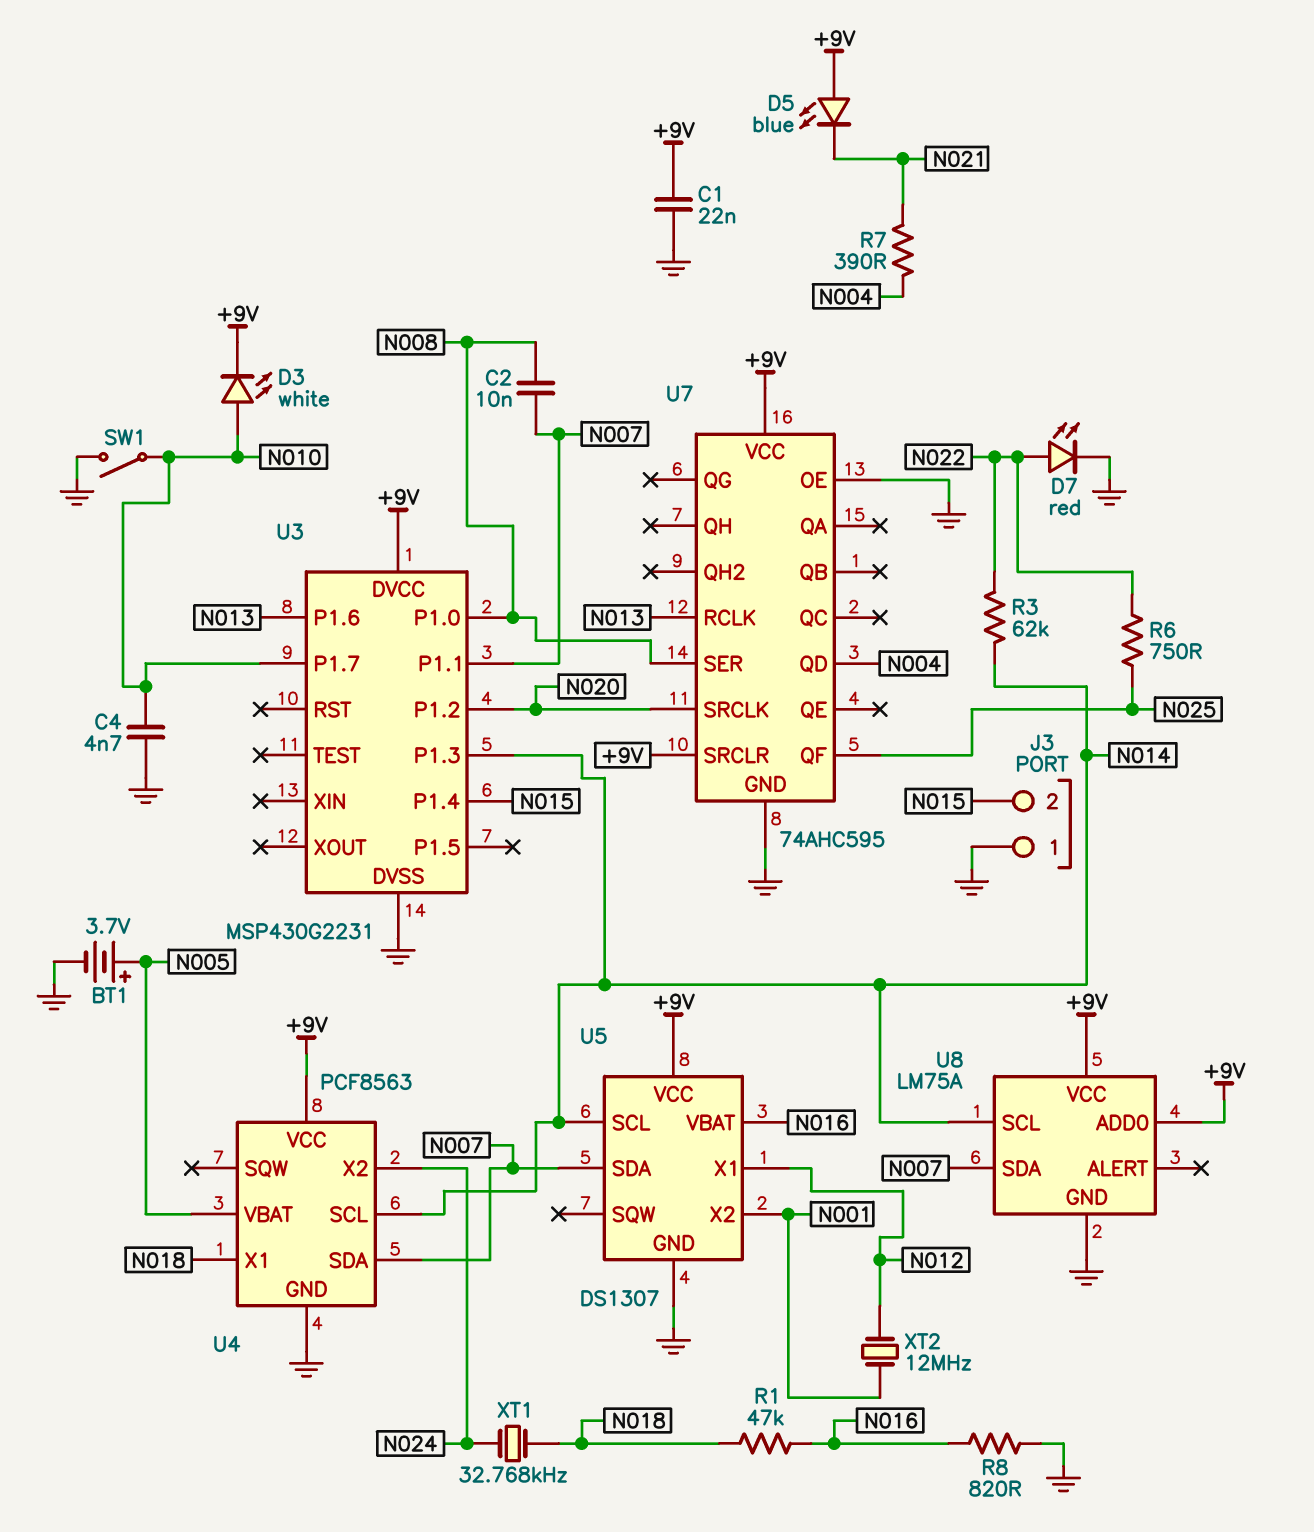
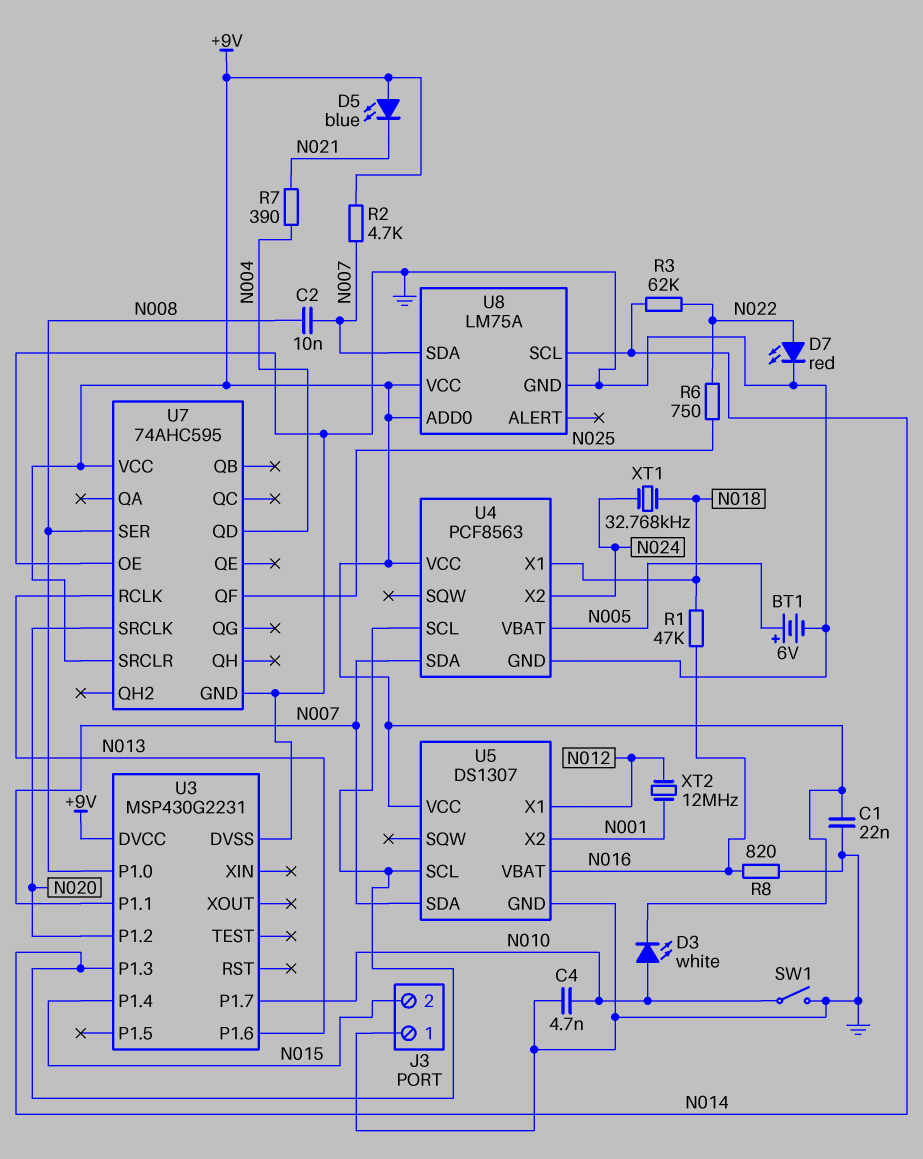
BT1: 3.7V (plus N005, minus GND) -> 6V (plus N005, minus GND)
R2: none -> 4.7k (+9V, N007)

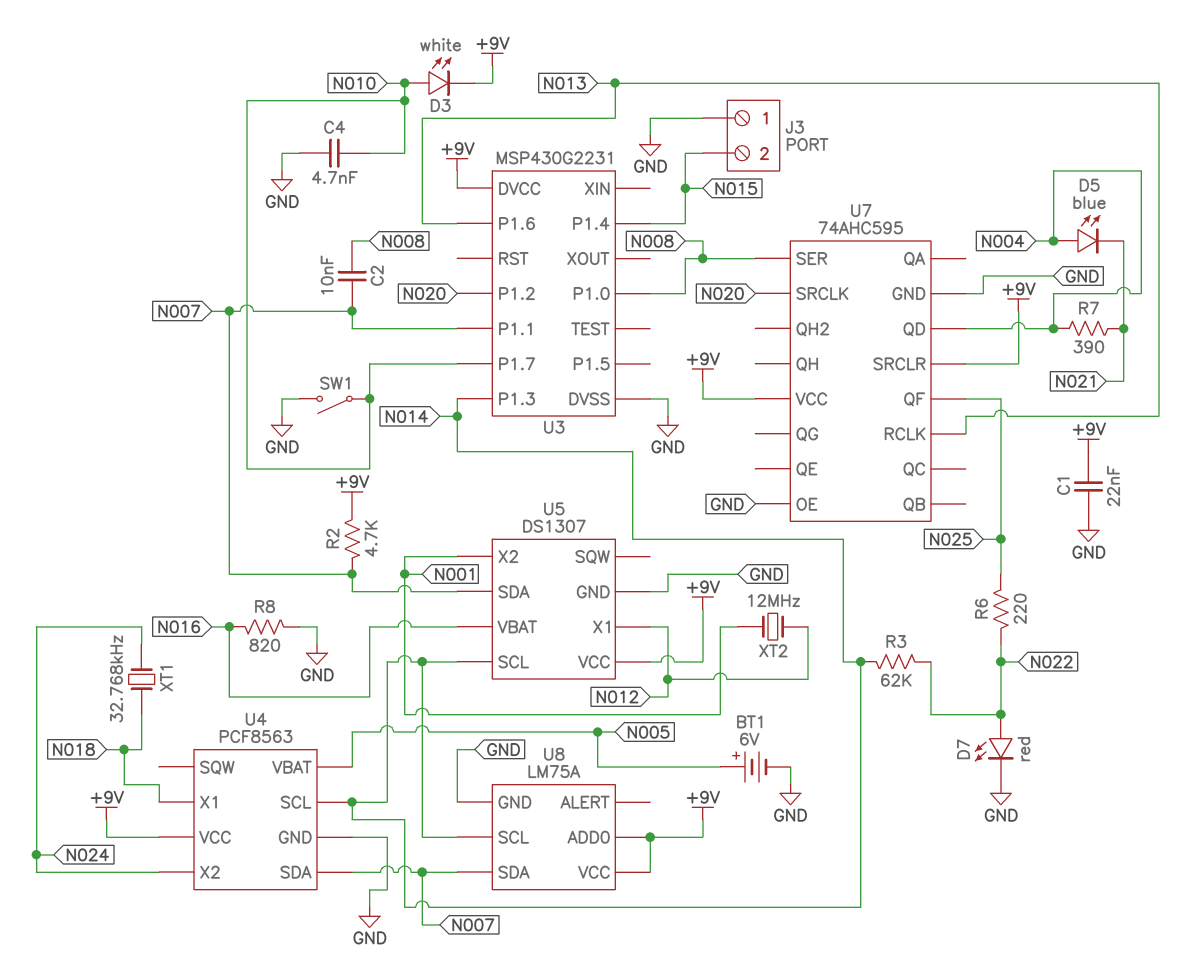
D5: LED blue (A +9V, K N021) -> LED blue (A N004, K N021)
R1: 47k (N016, N018) -> none
R6: 750 (N022, N025) -> 220 (N022, N025)

